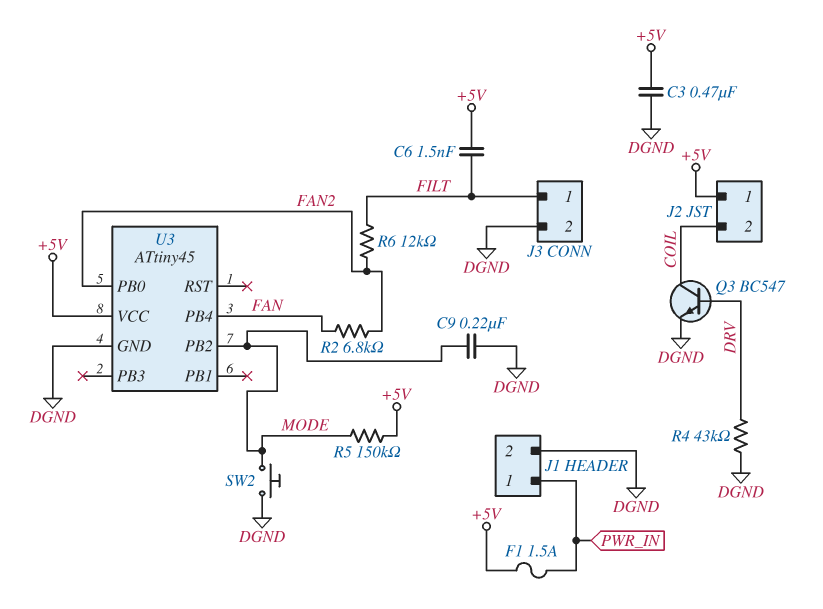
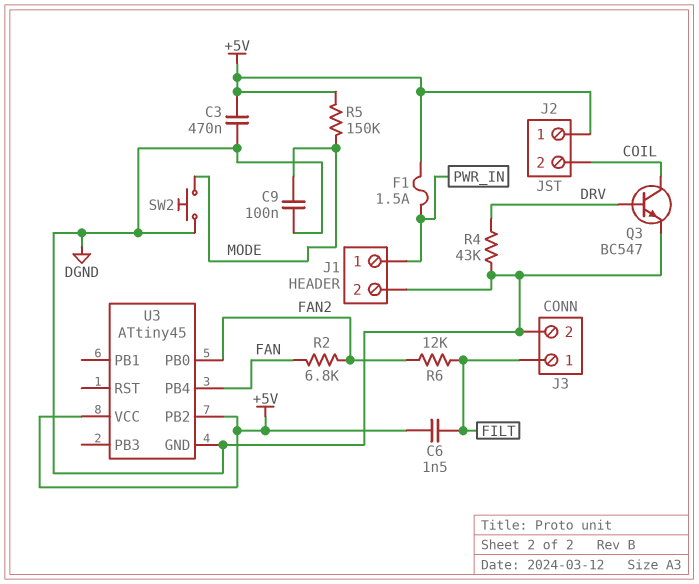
C9: 220nF (DGND, MODE) -> 100nF (DGND, MODE)
U3 pin PB2: MODE -> +5V

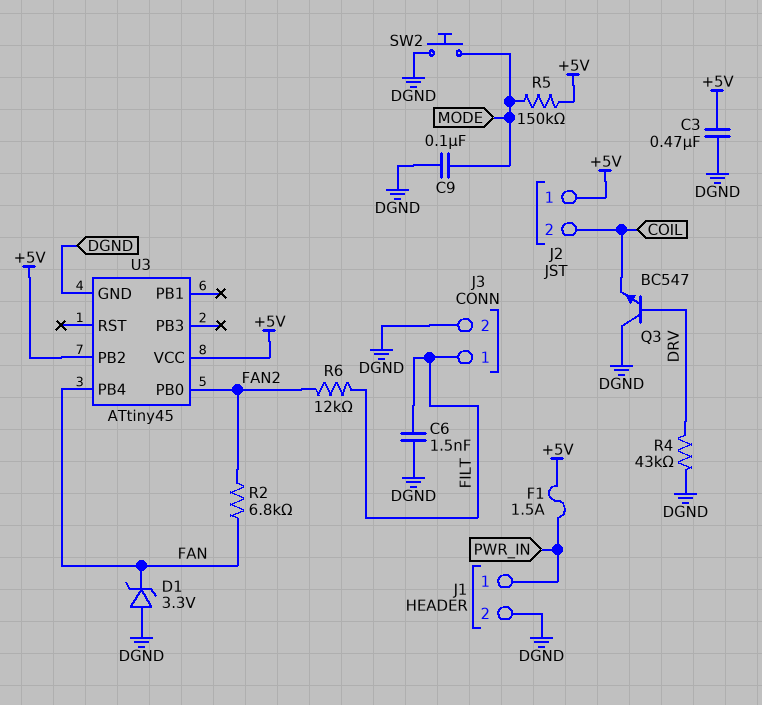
C6: 1.5nF (+5V, FILT) -> 1.5nF (DGND, FILT)
D1: none -> zener 3.3V (A DGND, K FAN)
Q3: NPN BC547 (B DRV, C COIL, E DGND) -> NPN BC547 (B DRV, C DGND, E COIL)

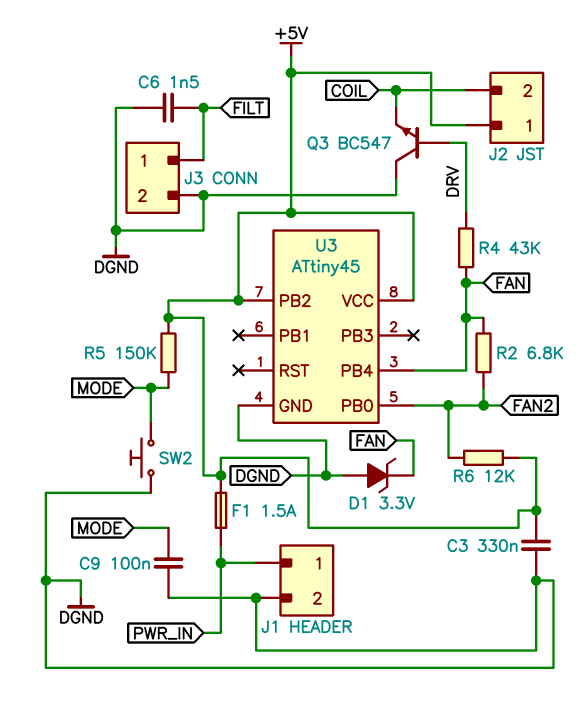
C3: 470nF (+5V, DGND) -> 330nF (+5V, DGND)
R4: 43k (DGND, DRV) -> 43k (DRV, FAN)
R6: 12k (FAN2, FILT) -> 12k (+5V, FAN2)

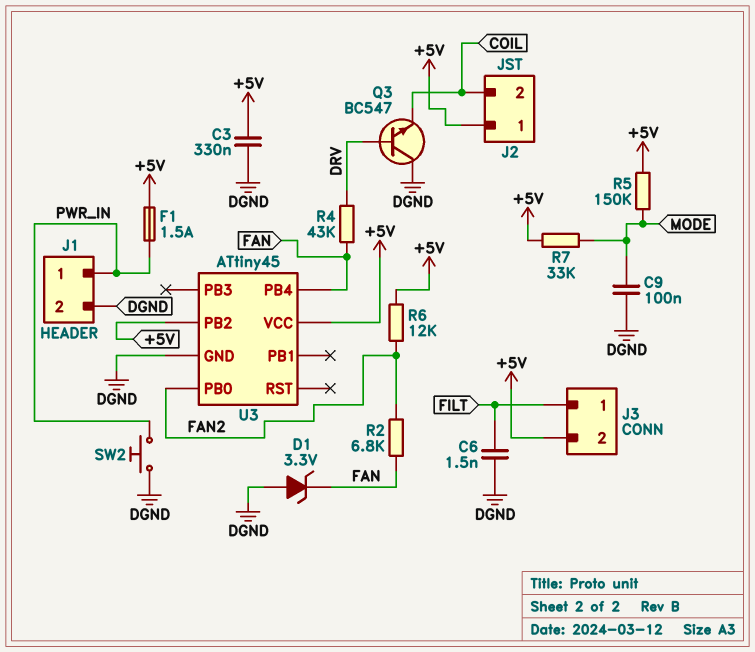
J3 pin 2: DGND -> +5V
R7: none -> 33k (+5V, MODE)
SW2: button (DGND, MODE) -> button (DGND, PWR_IN)

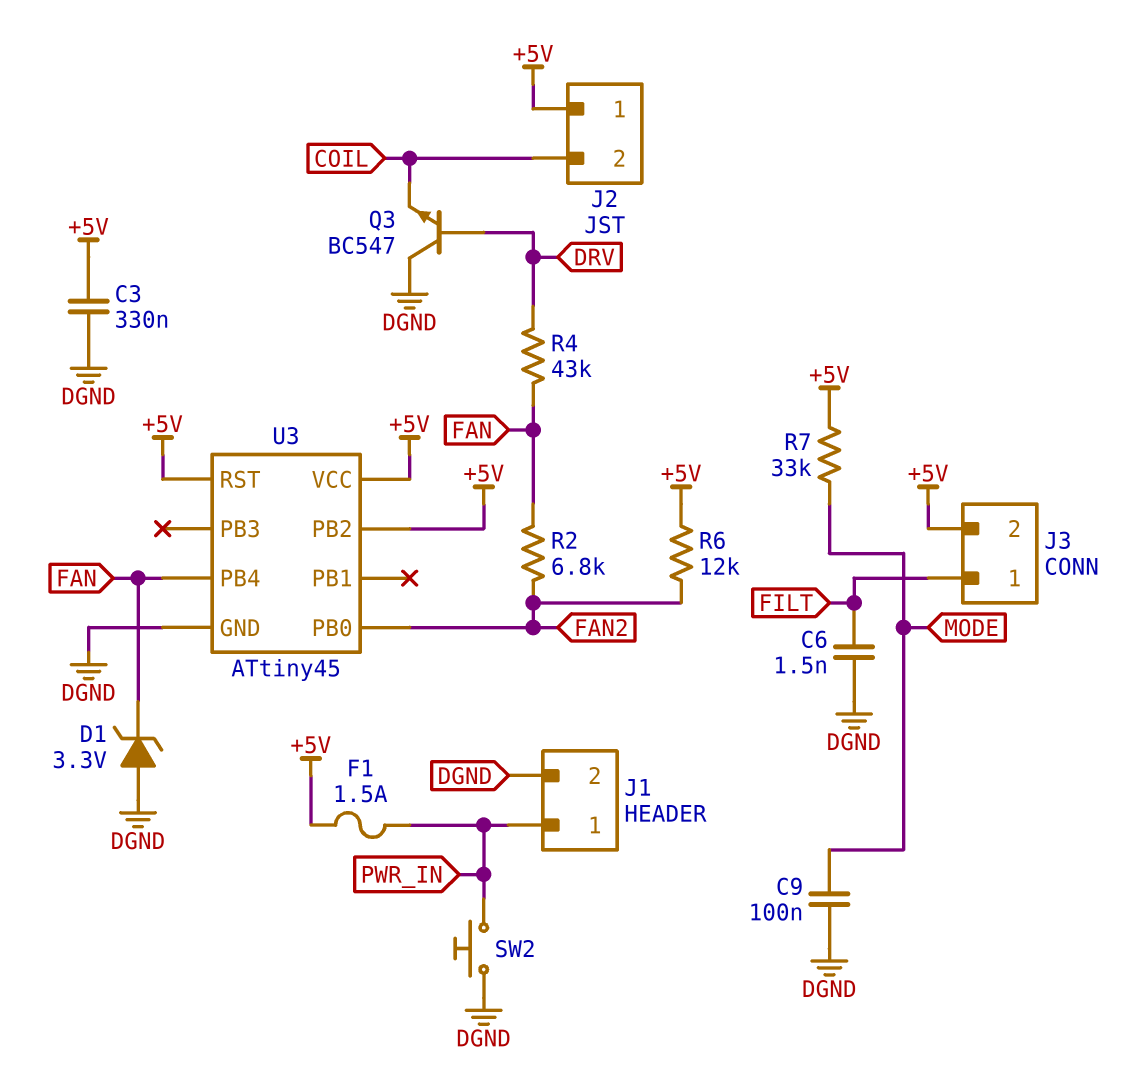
R5: 150k (+5V, MODE) -> none
U3 pin RST: none -> +5V

